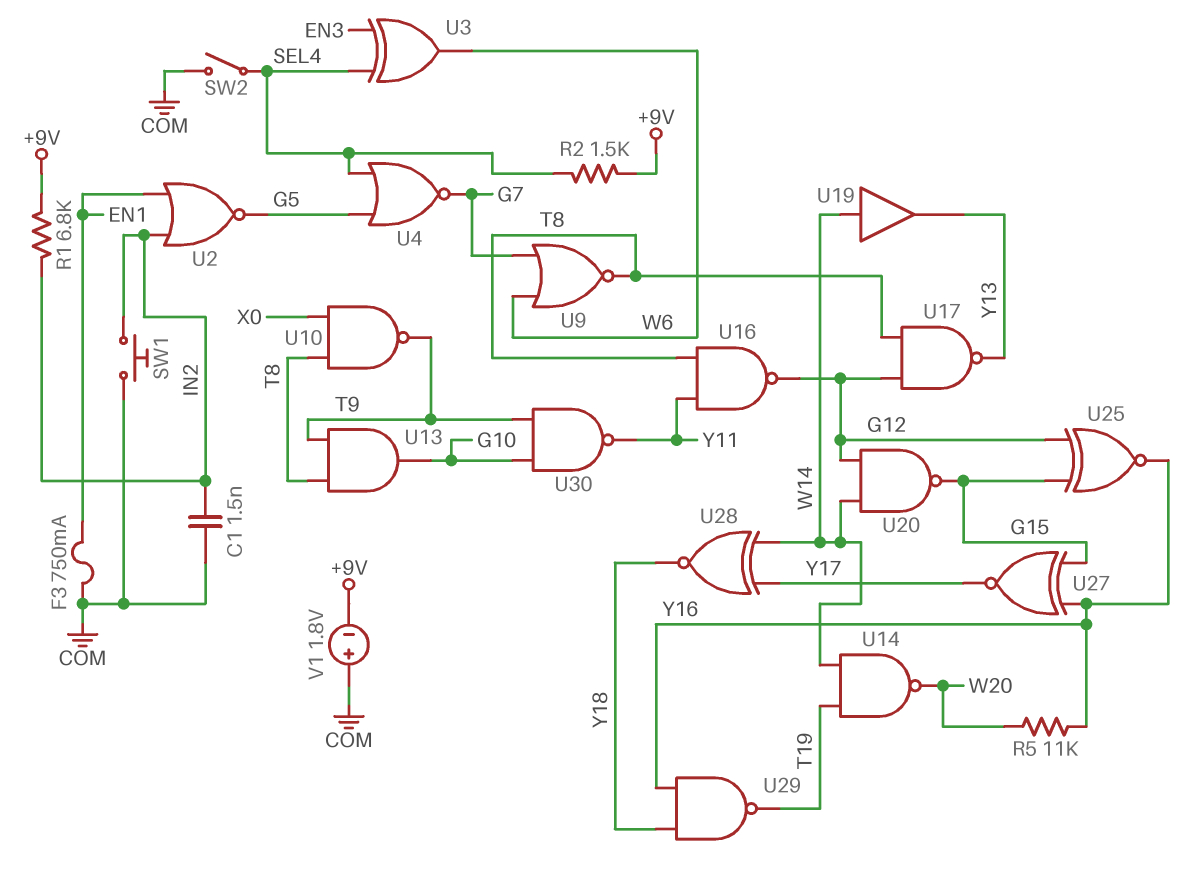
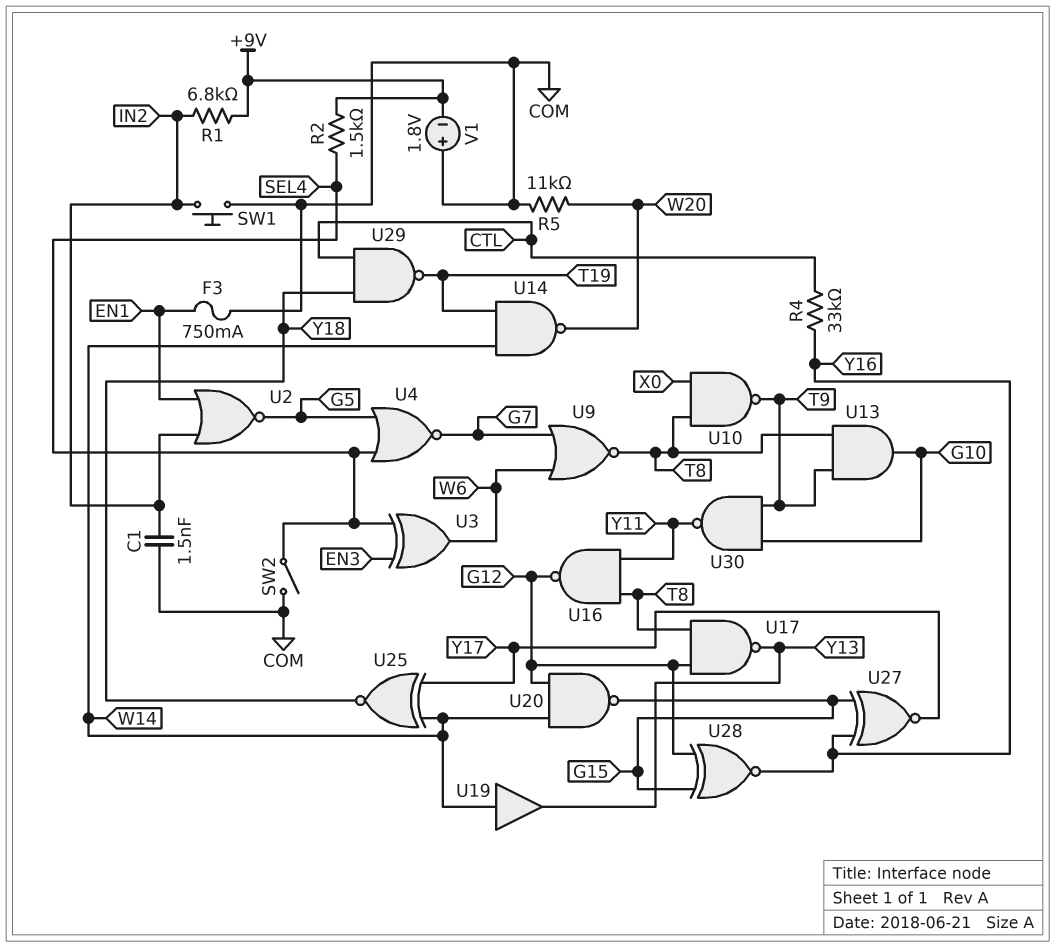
R4: none -> 33k (CTL, Y16)
R5: 11k (W20, Y16) -> 11k (COM, W20)
U25: XNOR (in G12, in G15, out Y16) -> XNOR (in W14, in Y17, out Y18)
U28: XNOR (in W14, in Y17, out Y18) -> XNOR (in G12, in G15, out Y16)
U29: NAND (in Y16, in Y18, out T19) -> NAND (in CTL, in Y18, out T19)

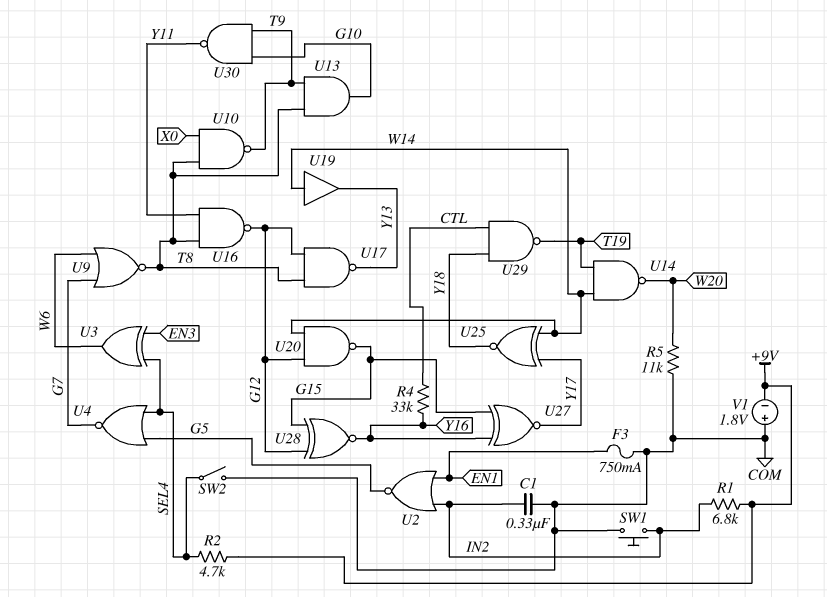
C1: 1.5nF (COM, IN2) -> 330nF (COM, IN2)
R2: 1.5k (+9V, SEL4) -> 4.7k (+9V, SEL4)

